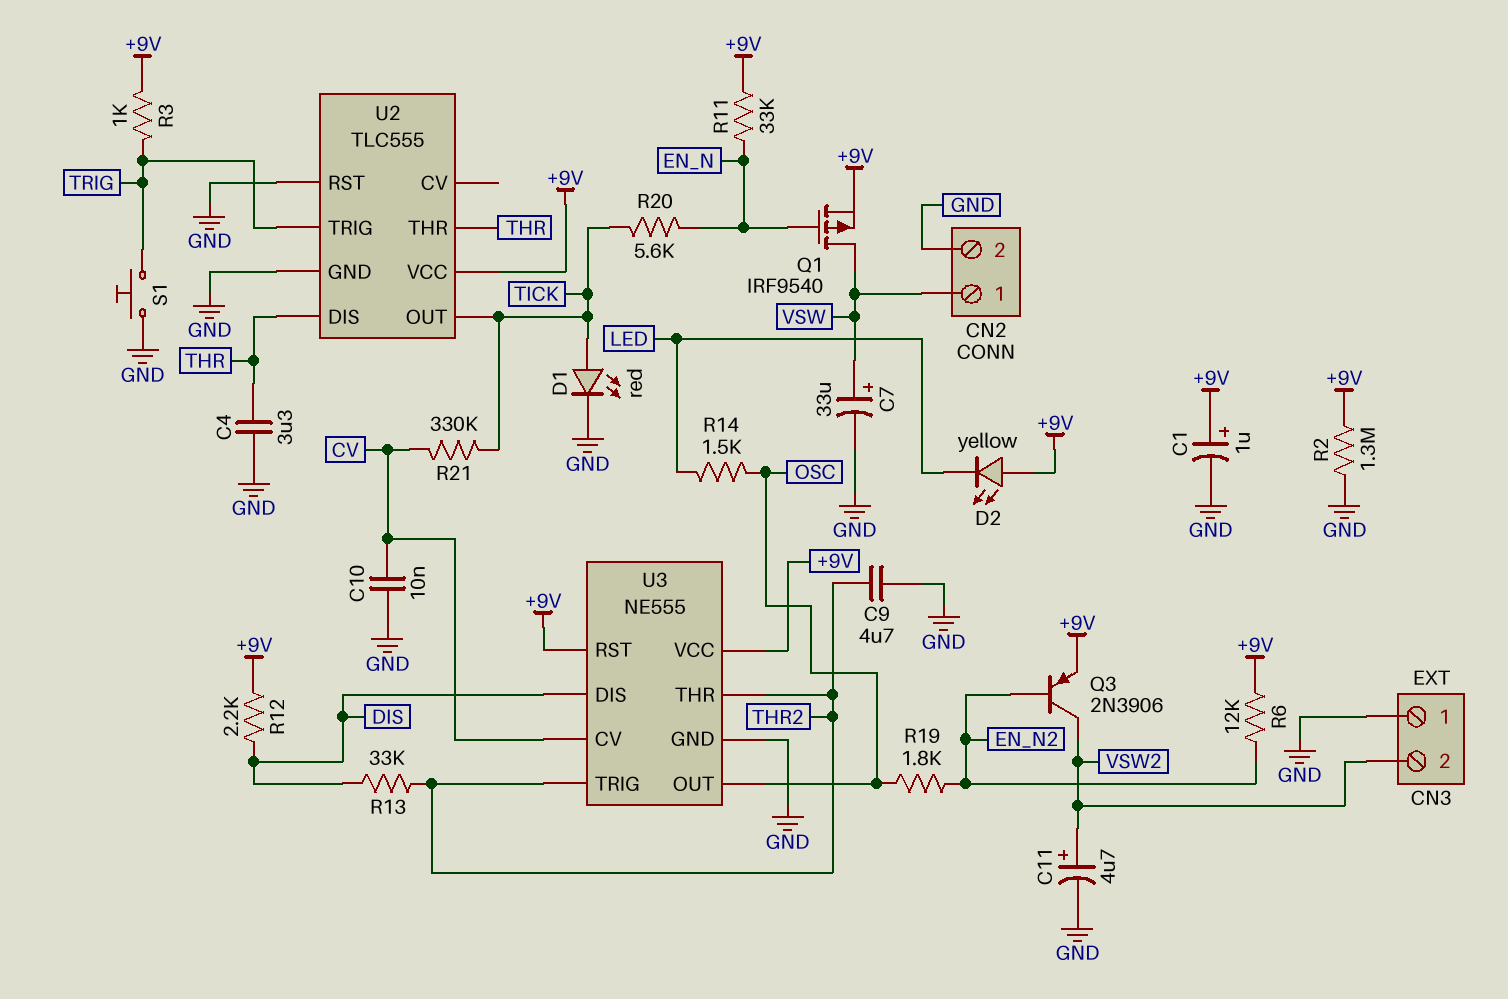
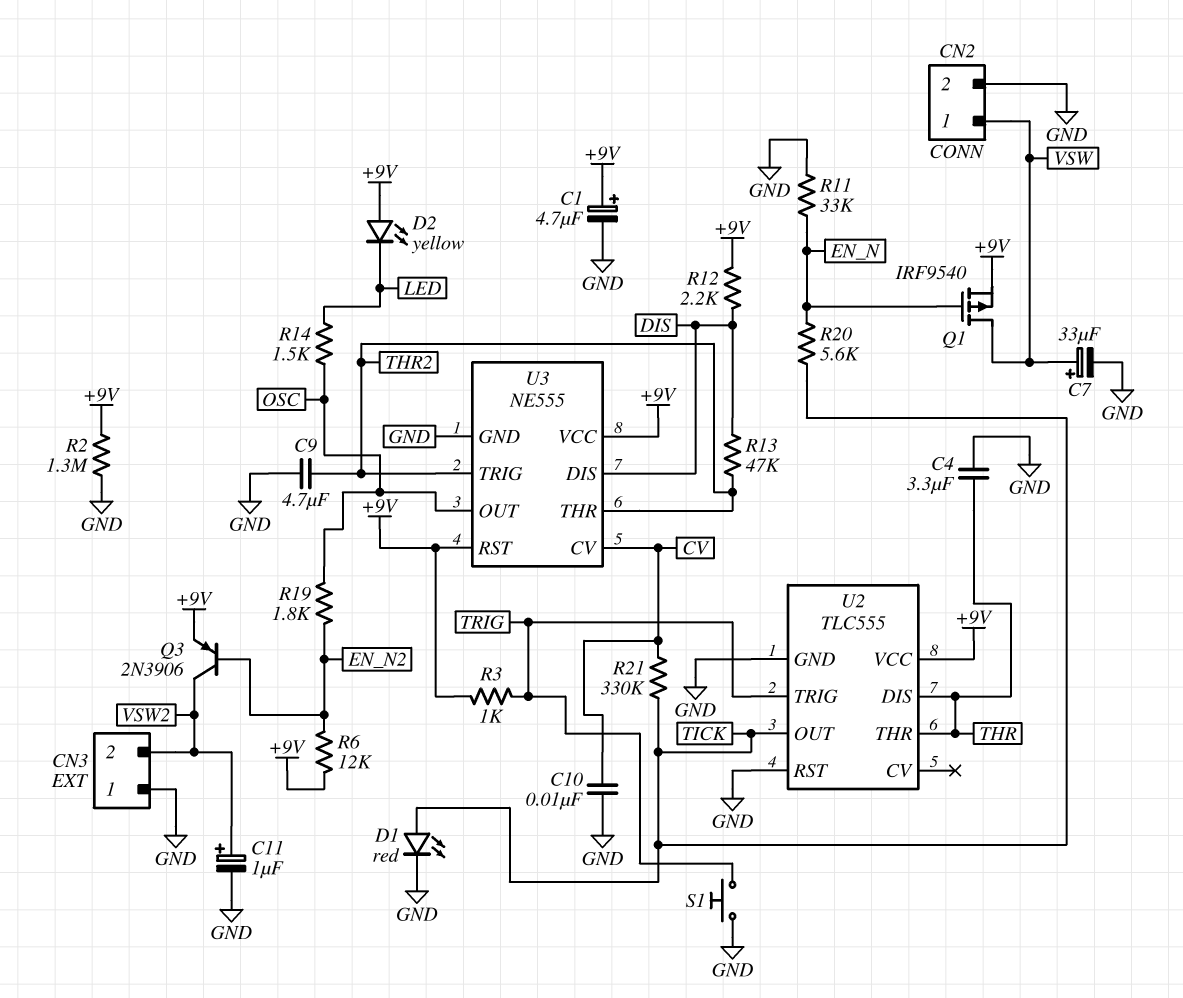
C1: 1uF (plus +9V, minus GND) -> 4.7uF (plus +9V, minus GND)
C11: 4.7uF (plus VSW2, minus GND) -> 1uF (plus VSW2, minus GND)
R11: 33k (+9V, EN_N) -> 33k (EN_N, GND)
R13: 33k (DIS, THR2) -> 47k (DIS, THR2)

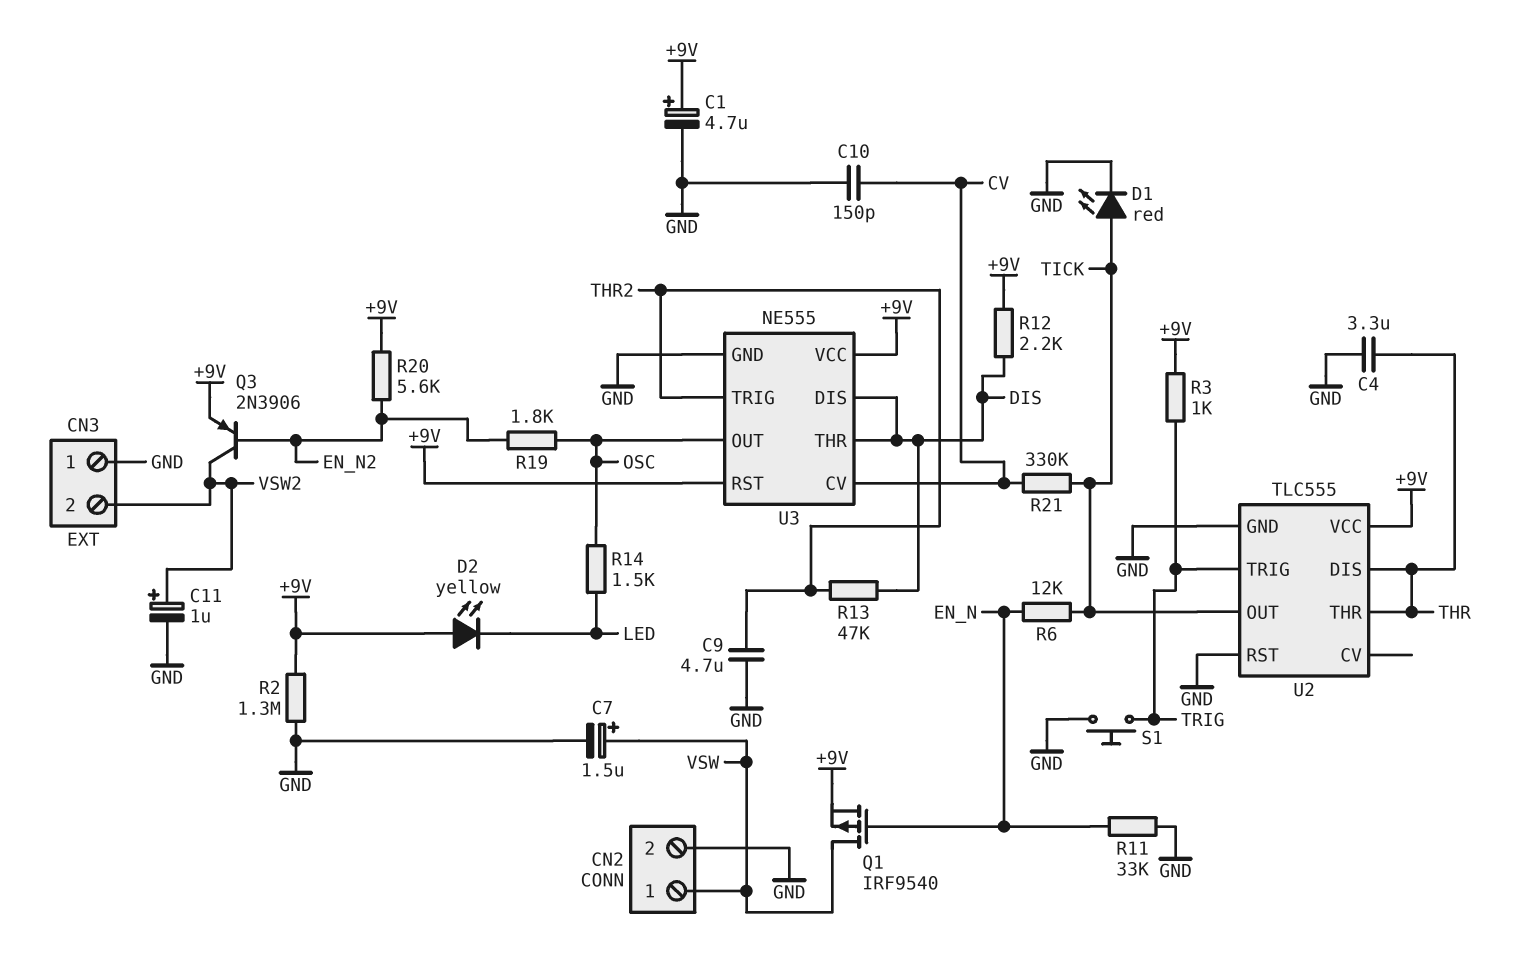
C7: 33uF (plus VSW, minus GND) -> 1.5uF (plus VSW, minus GND)
C10: 10nF (CV, GND) -> 150pF (CV, GND)
R6: 12k (+9V, EN_N2) -> 12k (EN_N, TICK)
R20: 5.6k (EN_N, TICK) -> 5.6k (+9V, EN_N2)
U3 pin THR: THR2 -> DIS

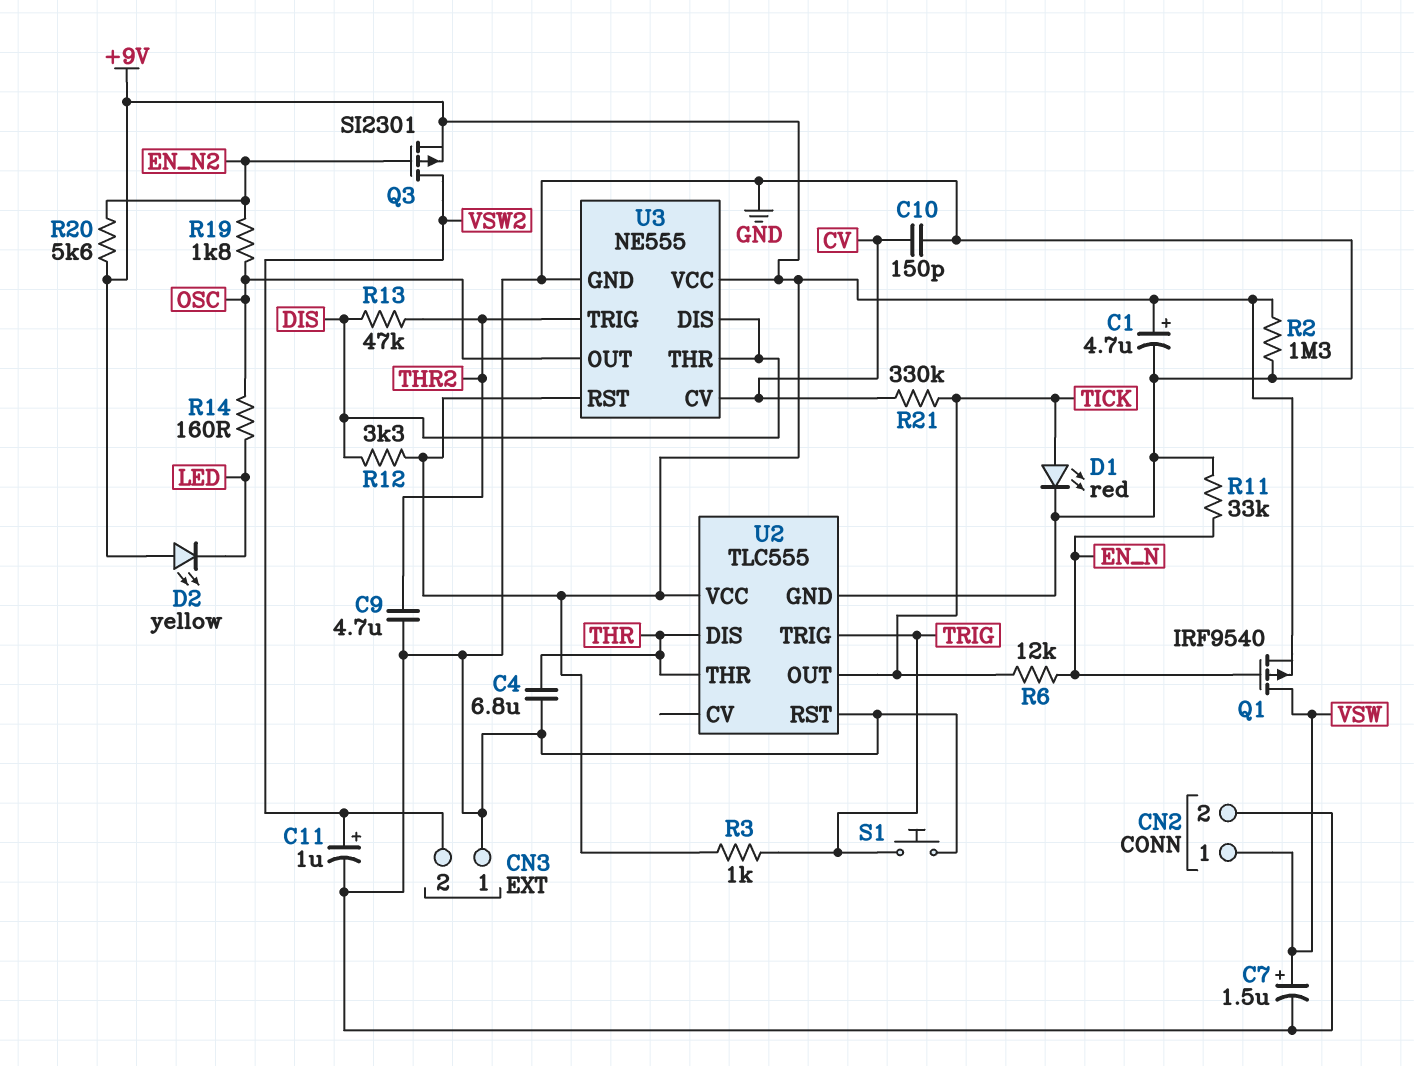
C4: 3.3uF (GND, THR) -> 6.8uF (GND, THR)
Q3: PNP 2N3906 (B EN_N2, C VSW2, E +9V) -> PMOS SI2301 (G EN_N2, D VSW2, S +9V)
R12: 2.2k (+9V, DIS) -> 3.3k (+9V, DIS)
R14: 1.5k (LED, OSC) -> 160 (LED, OSC)

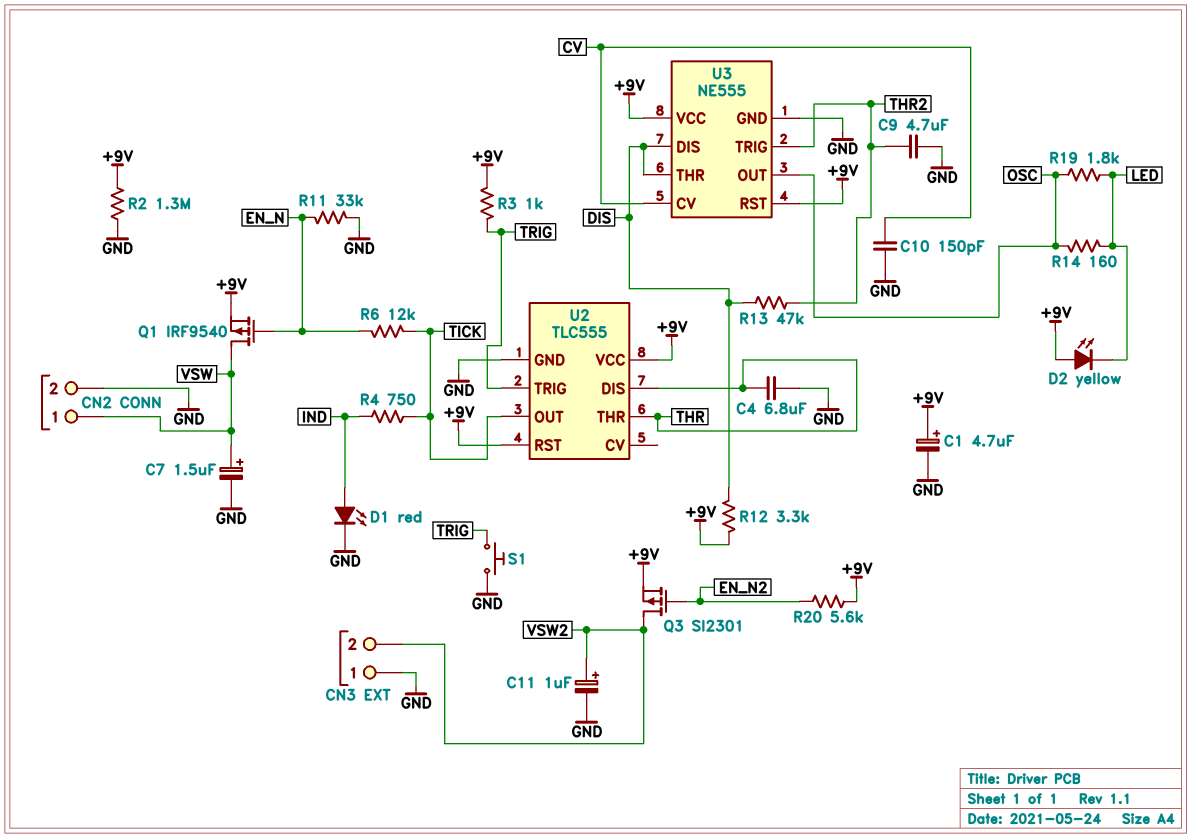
D1: LED red (A TICK, K GND) -> LED red (A IND, K GND)
R4: none -> 750 (IND, TICK)
R19: 1.8k (EN_N2, OSC) -> 1.8k (LED, OSC)
R21: 330k (CV, TICK) -> none
U2 pin RST: GND -> +9V

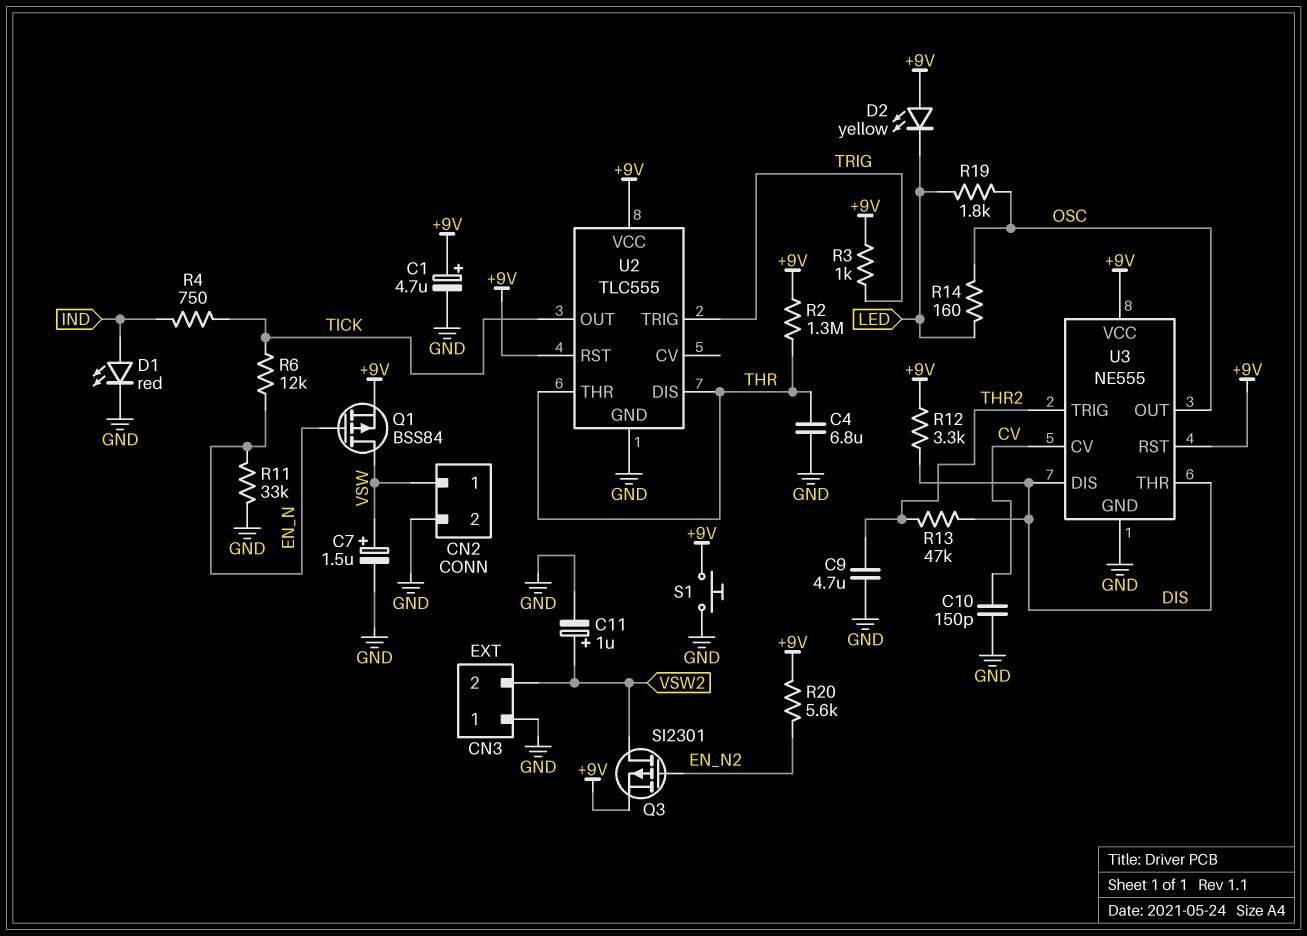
Q1: PMOS IRF9540 (G EN_N, D VSW, S +9V) -> PMOS BSS84 (G EN_N, D VSW, S +9V)
R2: 1.3M (+9V, GND) -> 1.3M (+9V, THR)
S1: button (GND, TRIG) -> button (+9V, GND)

